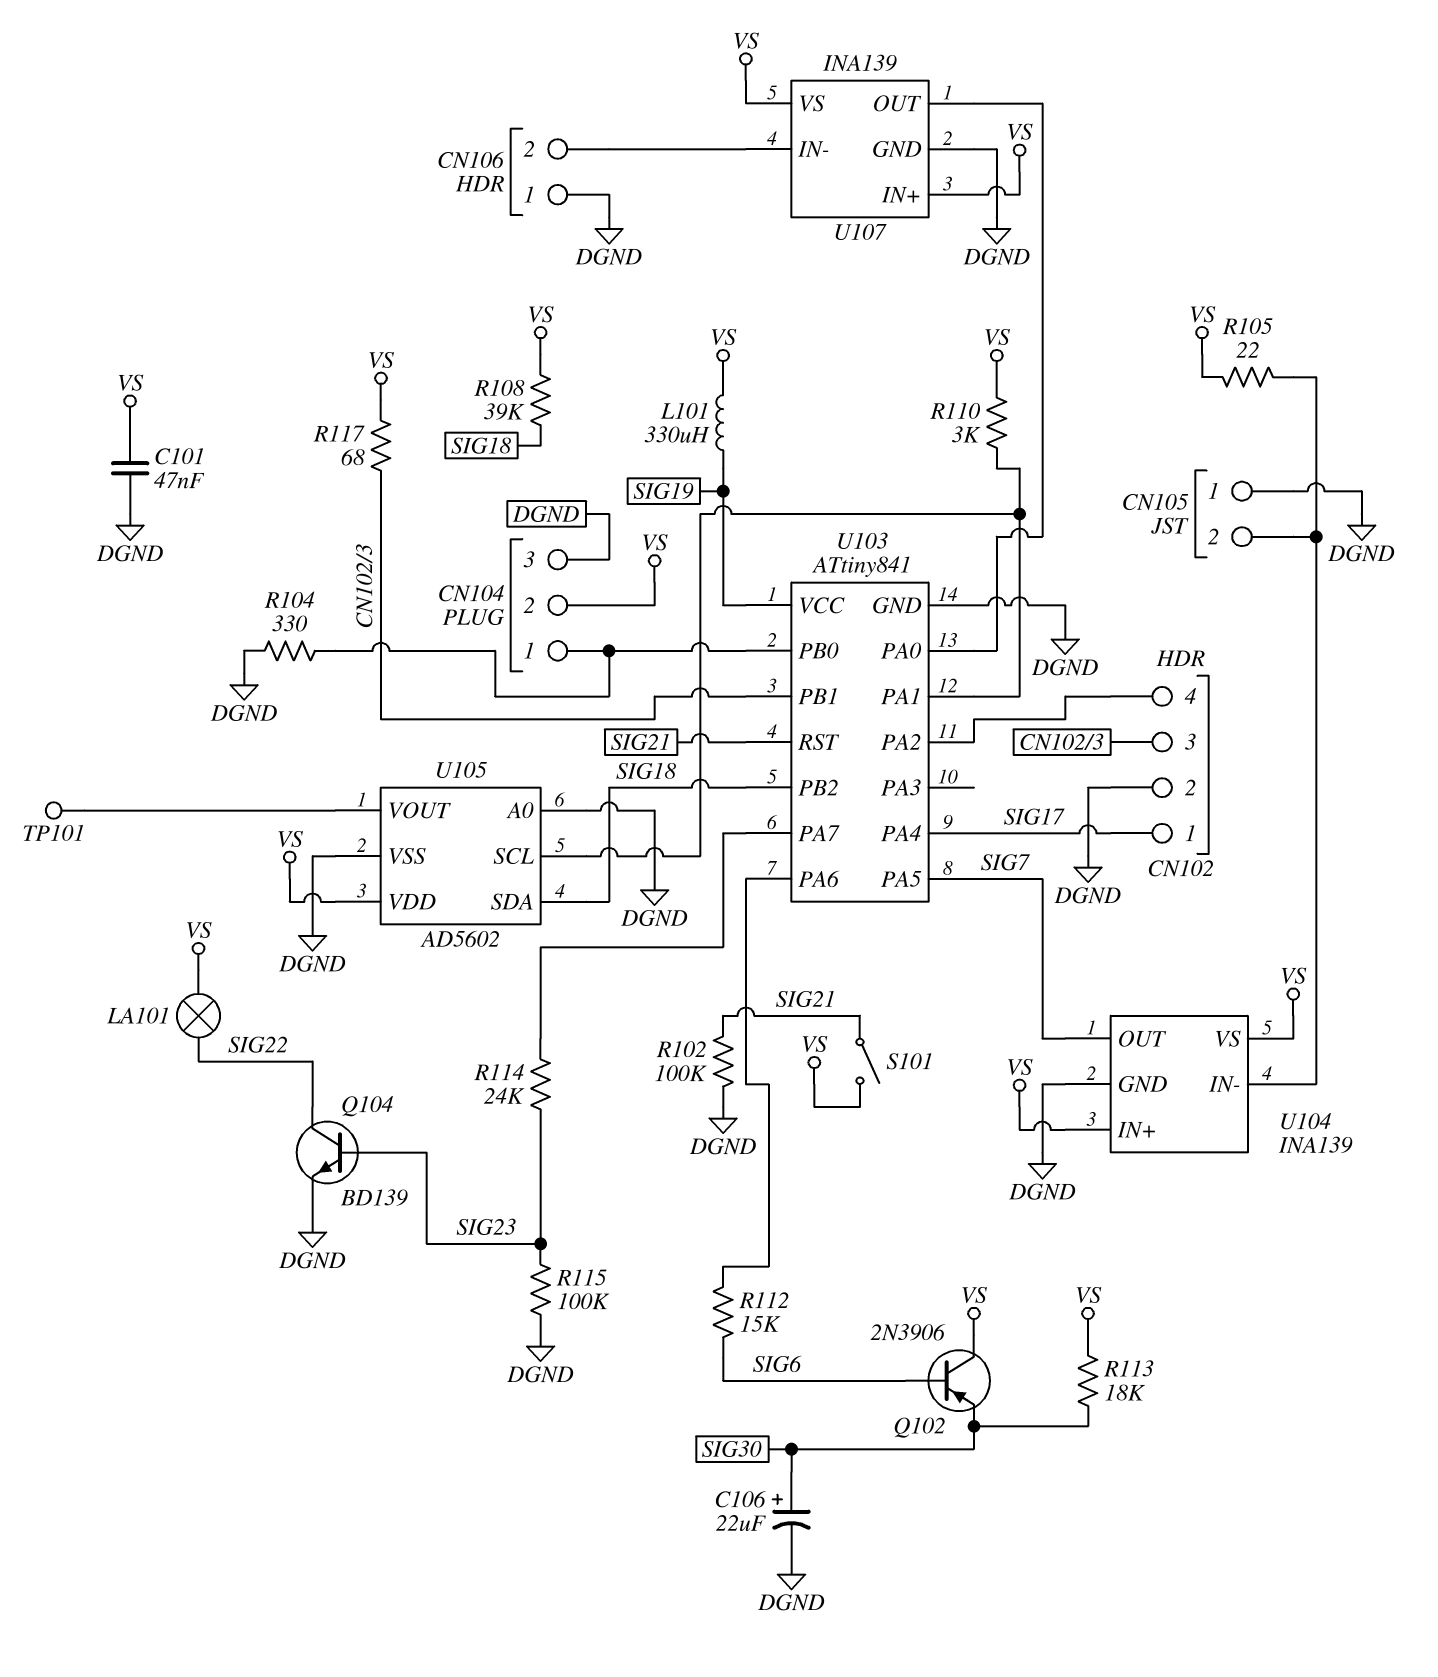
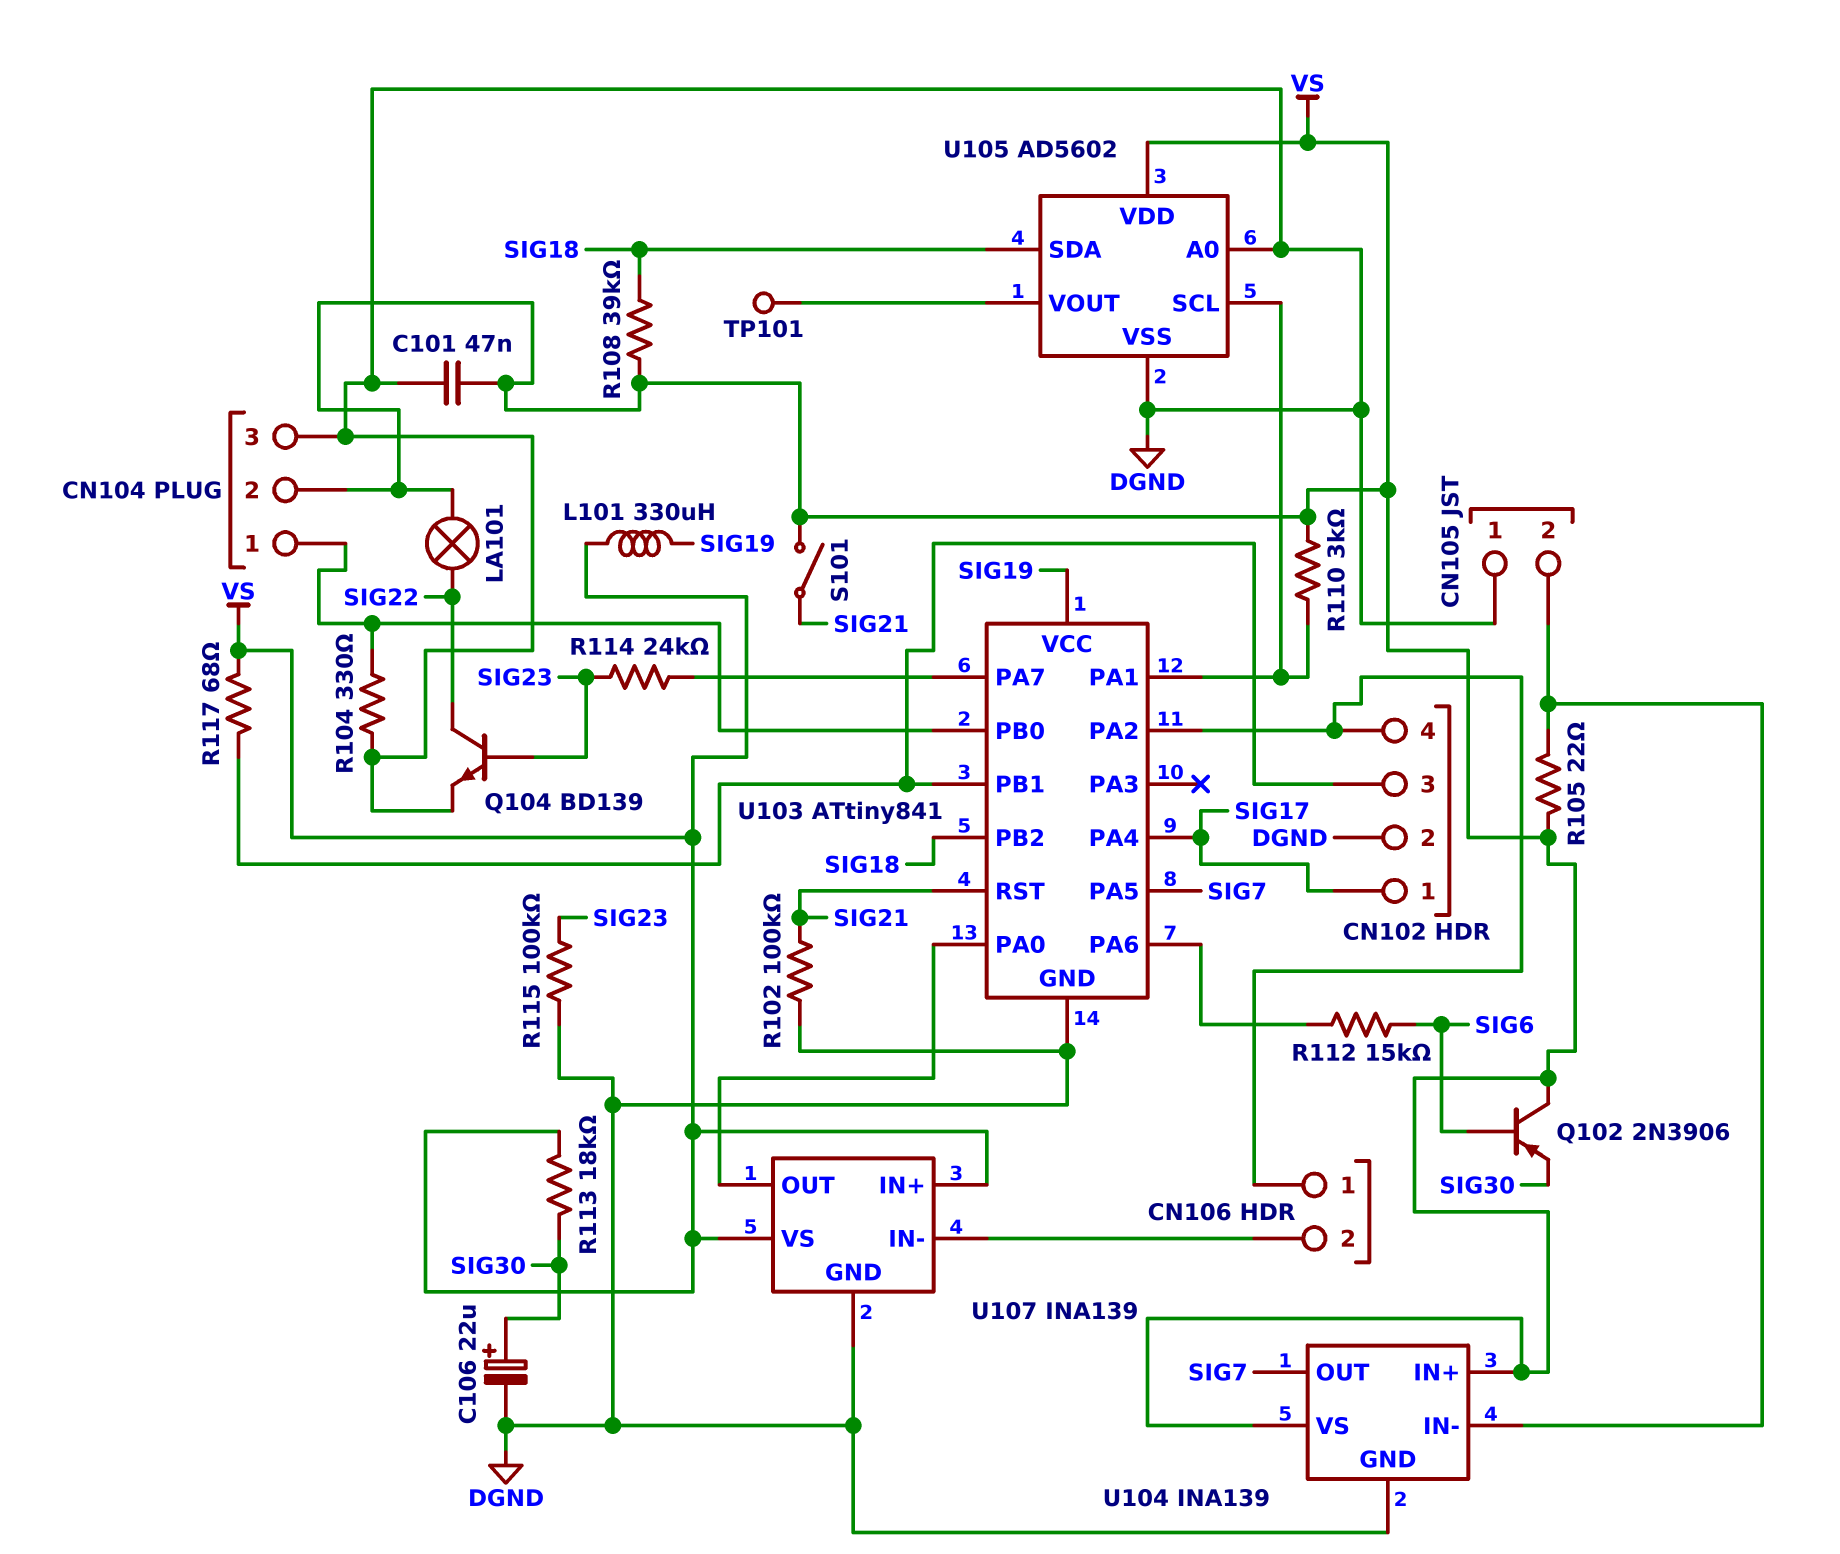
CN106 pin 1: DGND -> CN102/4

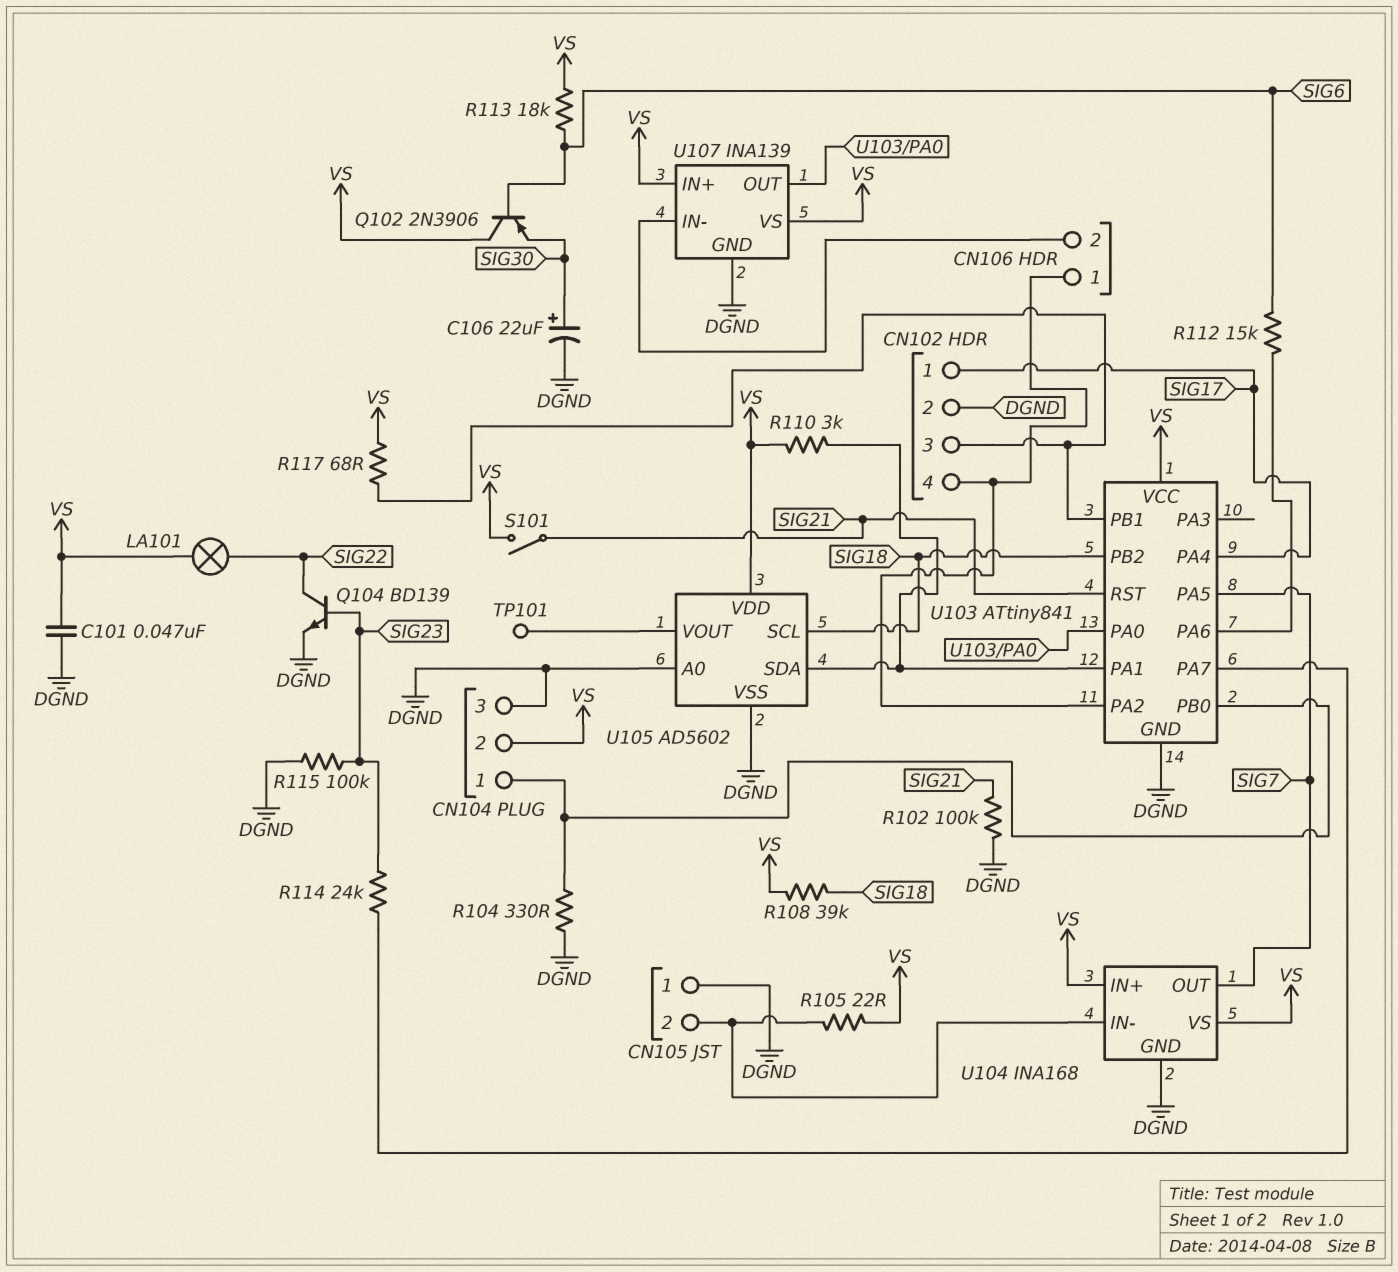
L101: 330uH (SIG19, VS) -> none
R113: 18k (SIG30, VS) -> 18k (SIG6, VS)
U103 pin VCC: SIG19 -> VS
U104: INA139 -> INA168
U105 pin SCL: U103/PA1 -> SIG18
U105 pin SDA: SIG18 -> U103/PA1

